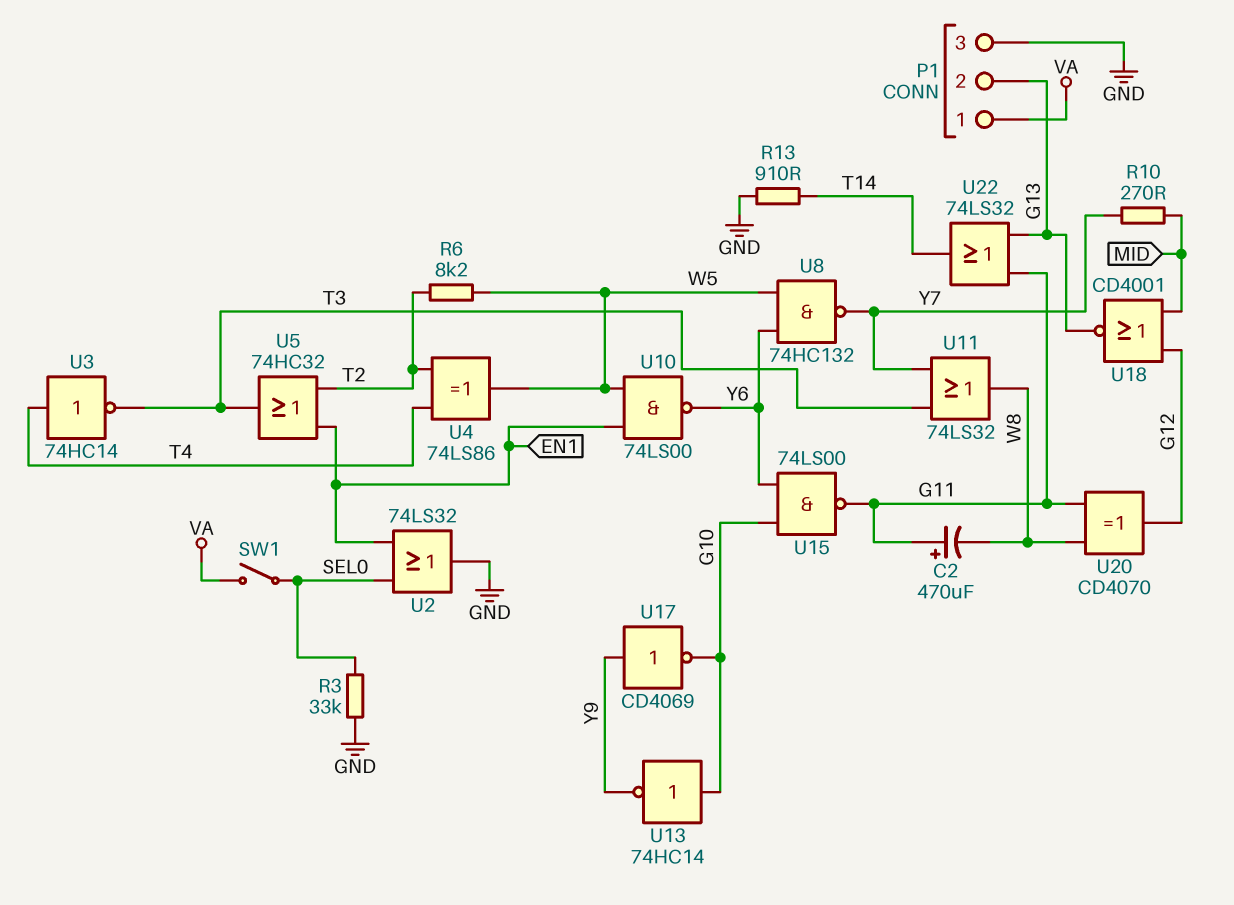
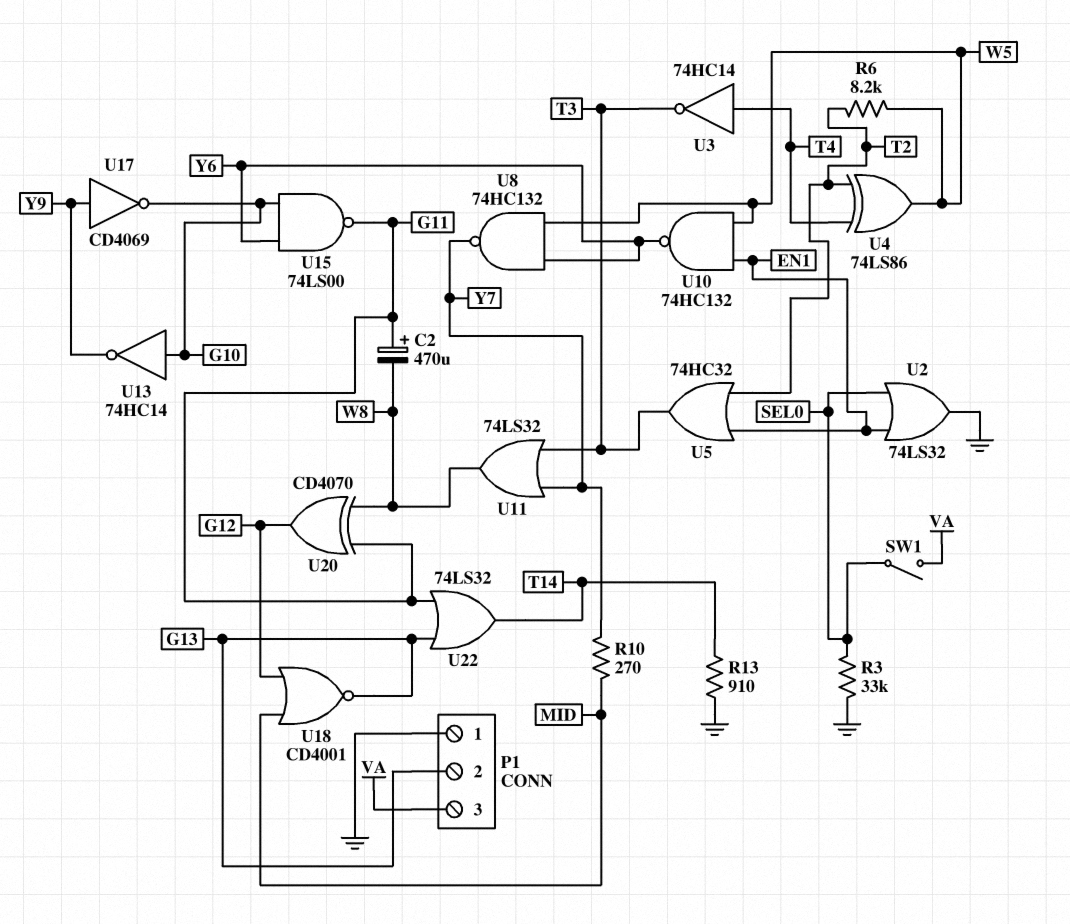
P1 pin 1: VA -> GND
P1 pin 3: GND -> VA
U10: NAND 74LS00 (in EN1, in W5, out Y6) -> NAND 74HC132 (in EN1, in W5, out Y6)

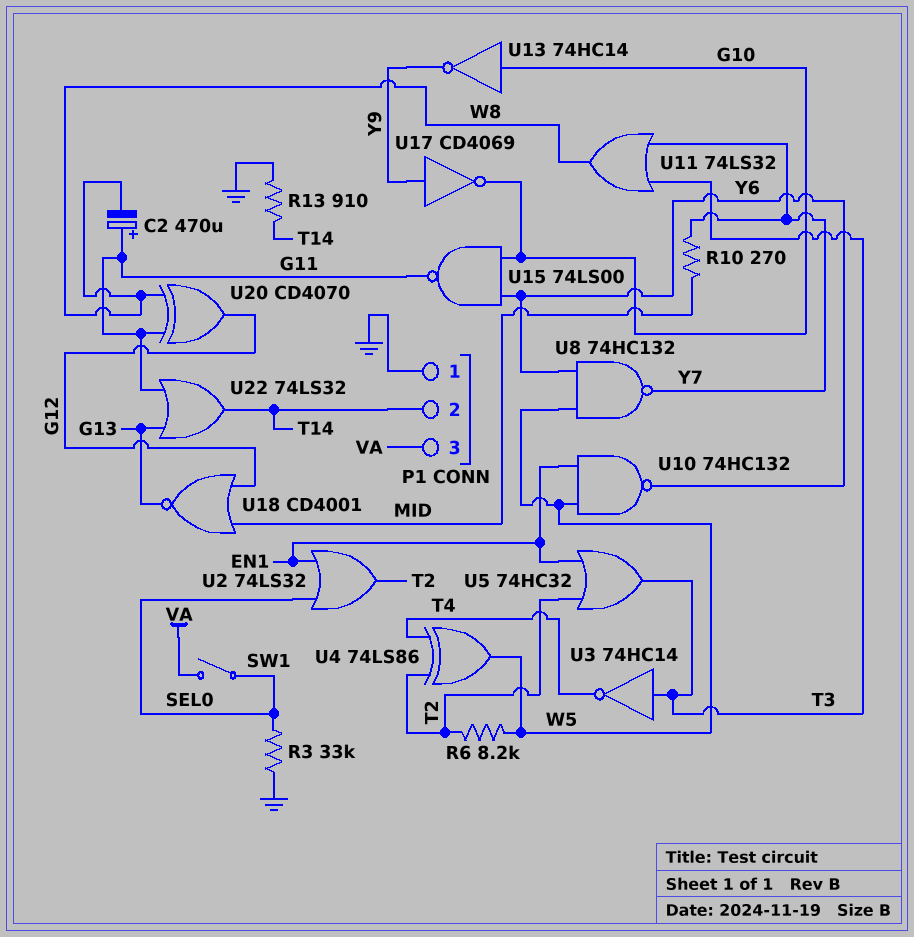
P1 pin 2: G13 -> T14
U2: OR 74LS32 (in EN1, in SEL0, out GND) -> OR 74LS32 (in EN1, in SEL0, out T2)
U3: NOT 74HC14 (in T4, out T3) -> NOT 74HC14 (in T3, out T4)

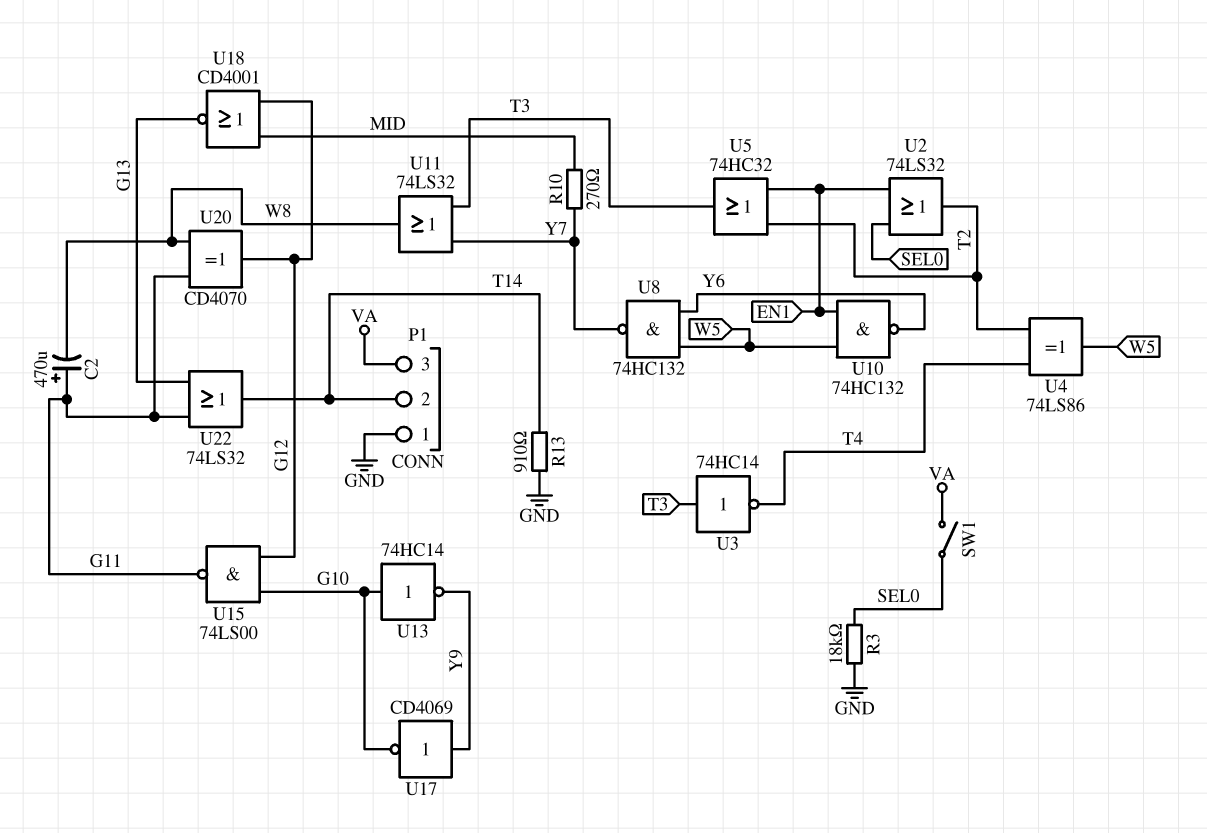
R3: 33k (GND, SEL0) -> 18k (GND, SEL0)
R6: 8.2k (T2, W5) -> none
U15: NAND 74LS00 (in G10, in Y6, out G11) -> NAND 74LS00 (in G10, in G12, out G11)

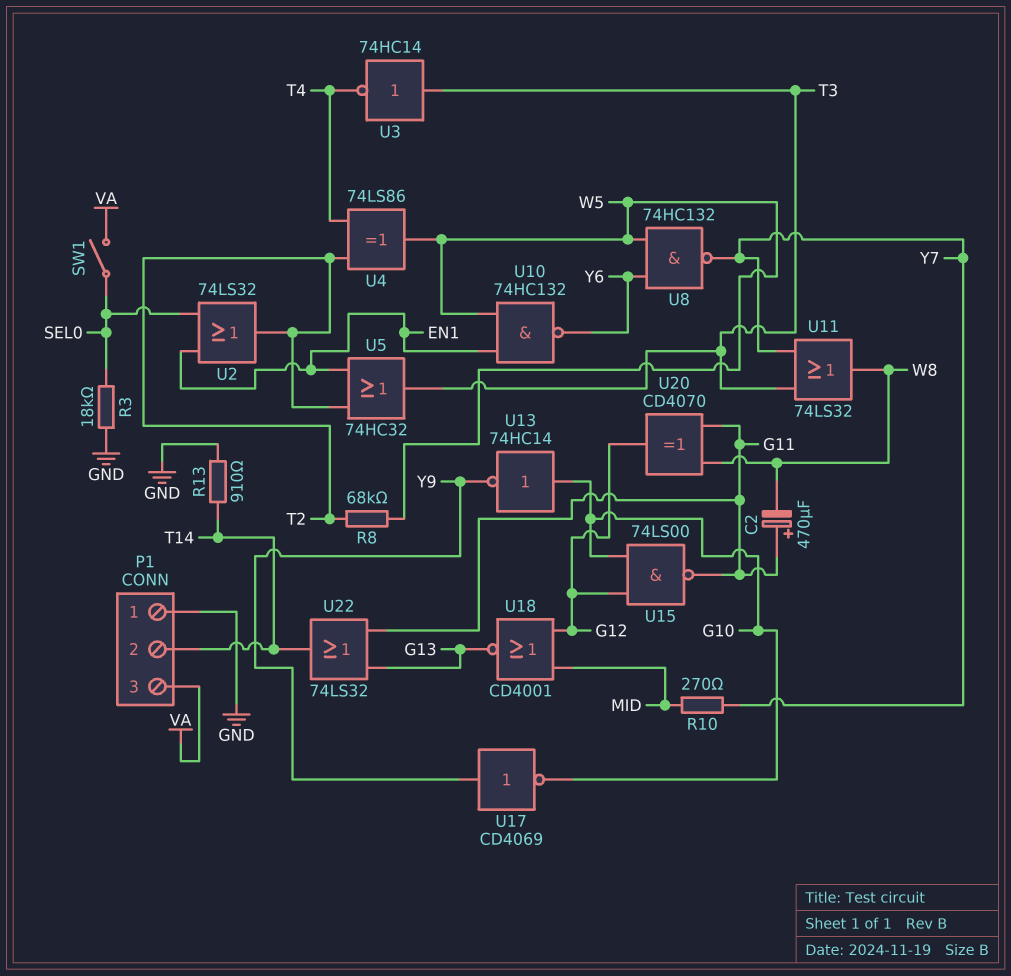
R8: none -> 68k (T2, W5)

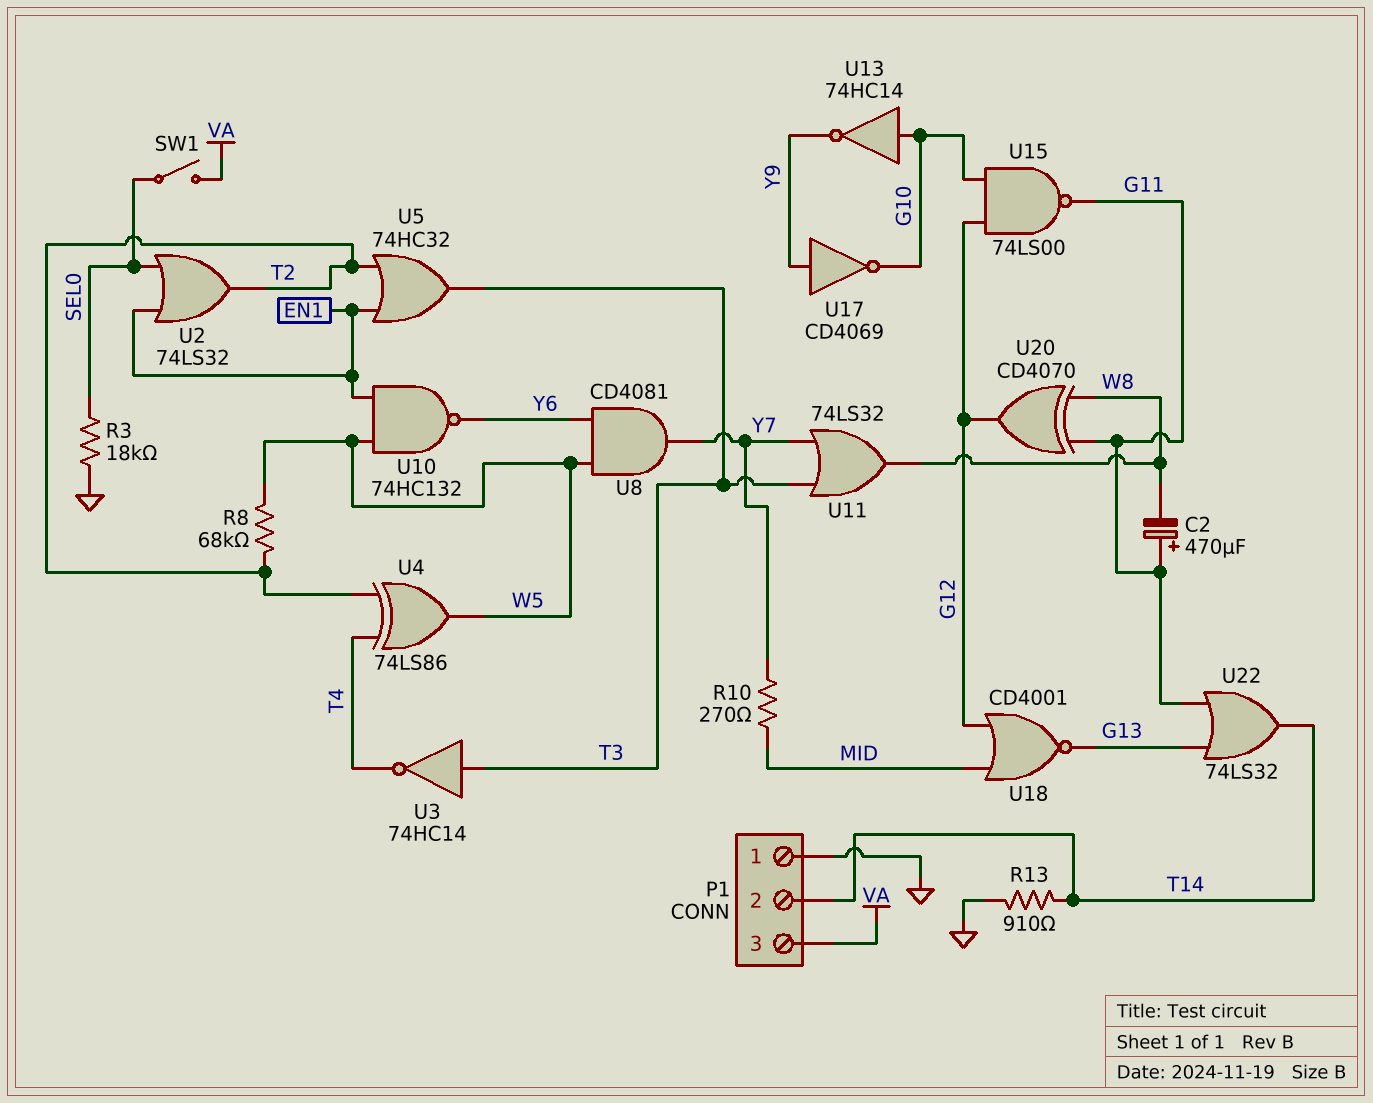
U8: NAND 74HC132 (in W5, in Y6, out Y7) -> AND CD4081 (in W5, in Y6, out Y7)

